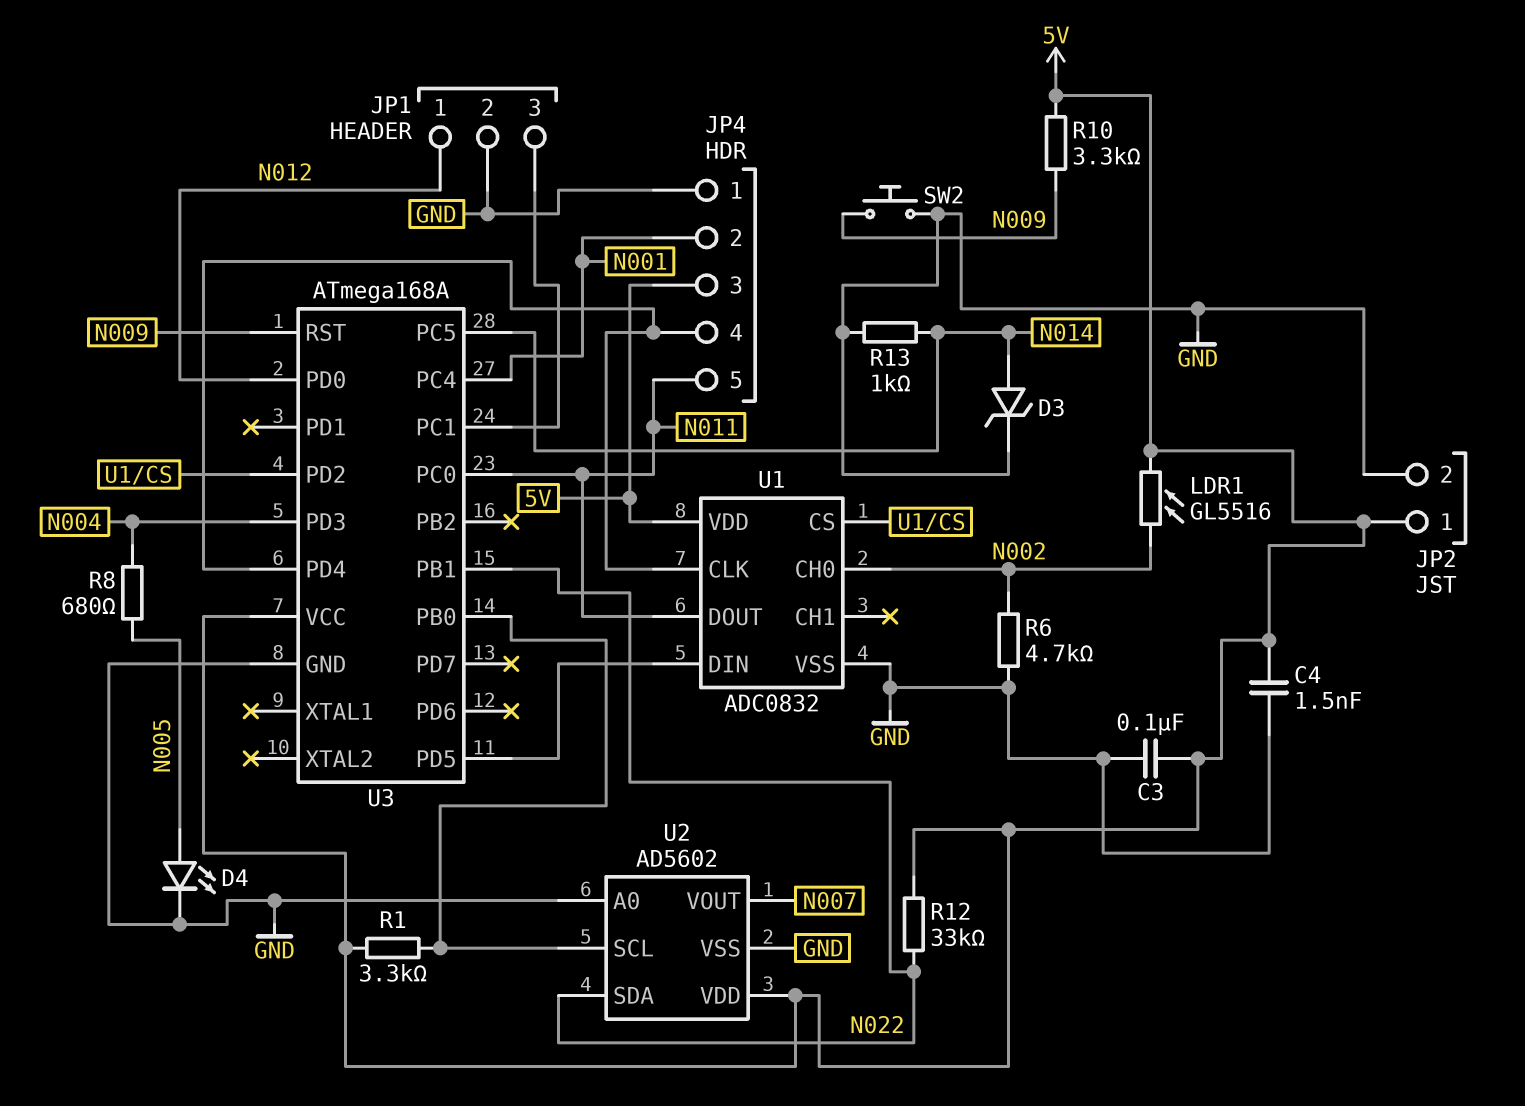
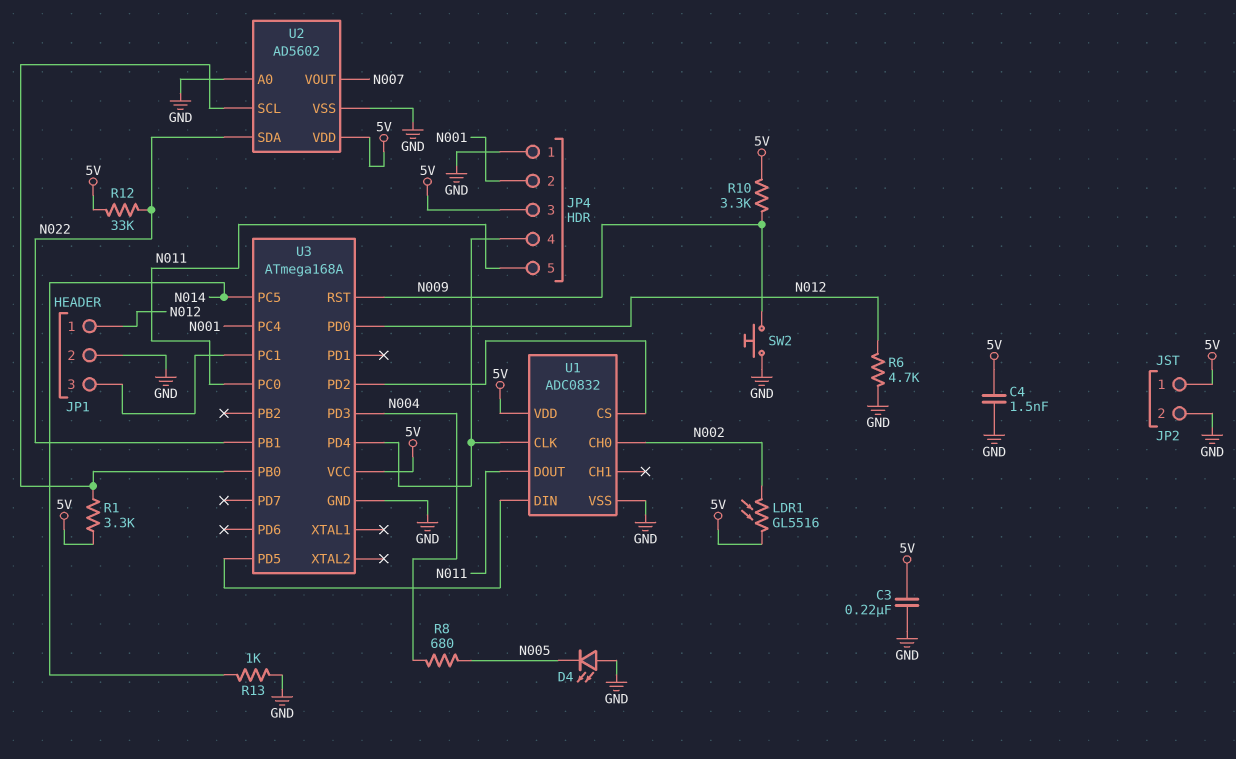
C3: 100nF (5V, GND) -> 220nF (5V, GND)
D3: zener (A N014, K GND) -> none
D4: LED (A N005, K GND) -> LED (A GND, K N005)
R6: 4.7k (GND, N002) -> 4.7k (GND, N012)

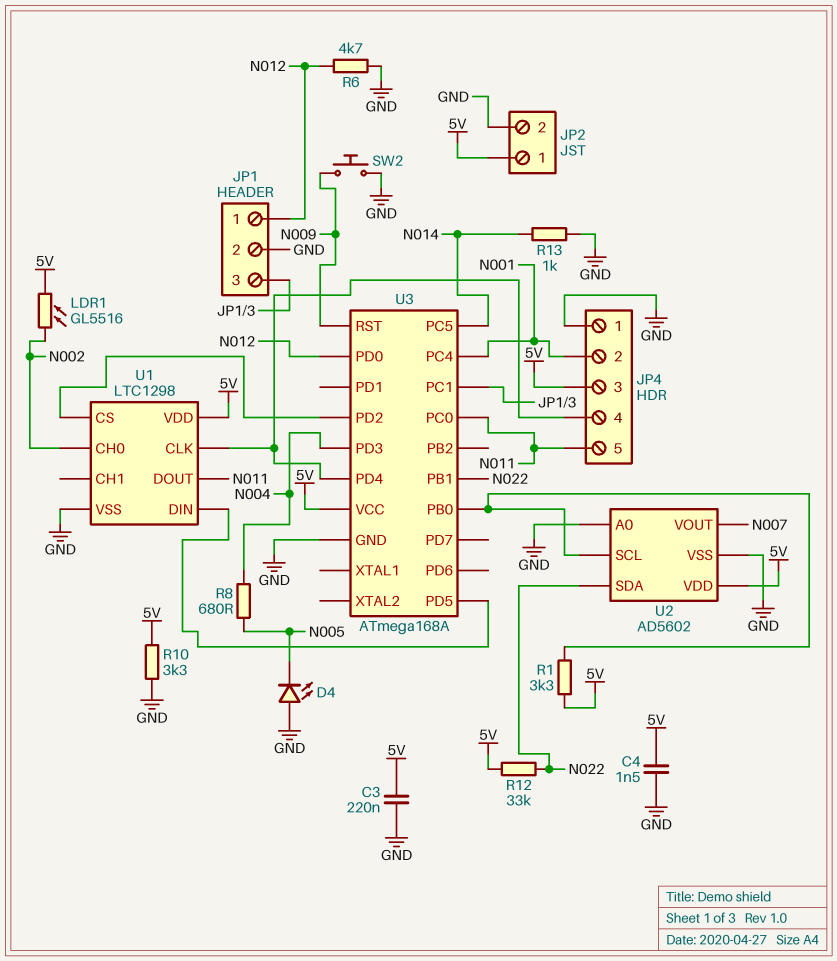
R10: 3.3k (5V, N009) -> 3.3k (5V, GND)
U1: ADC0832 -> LTC1298

